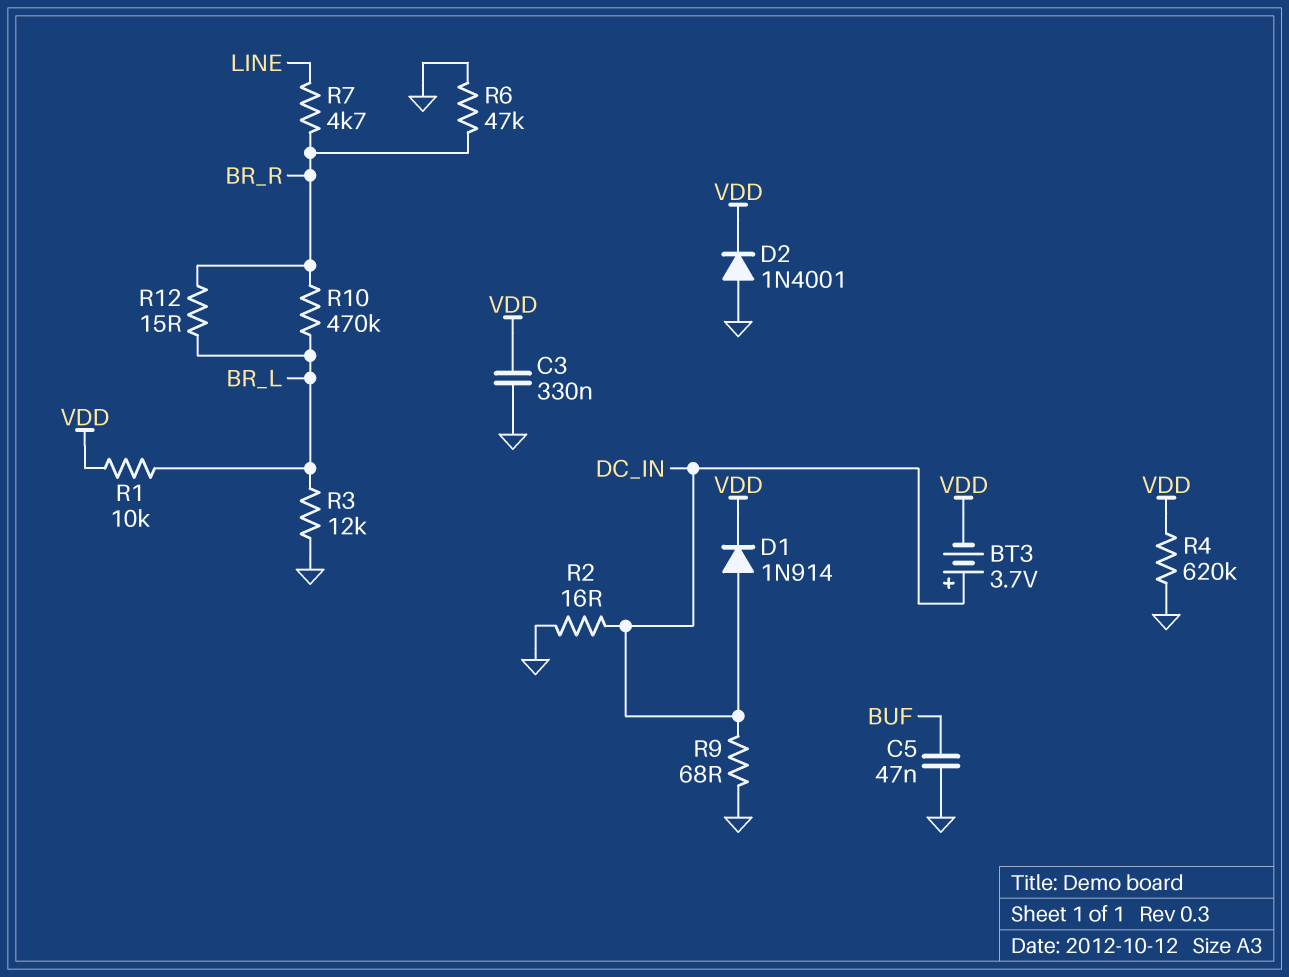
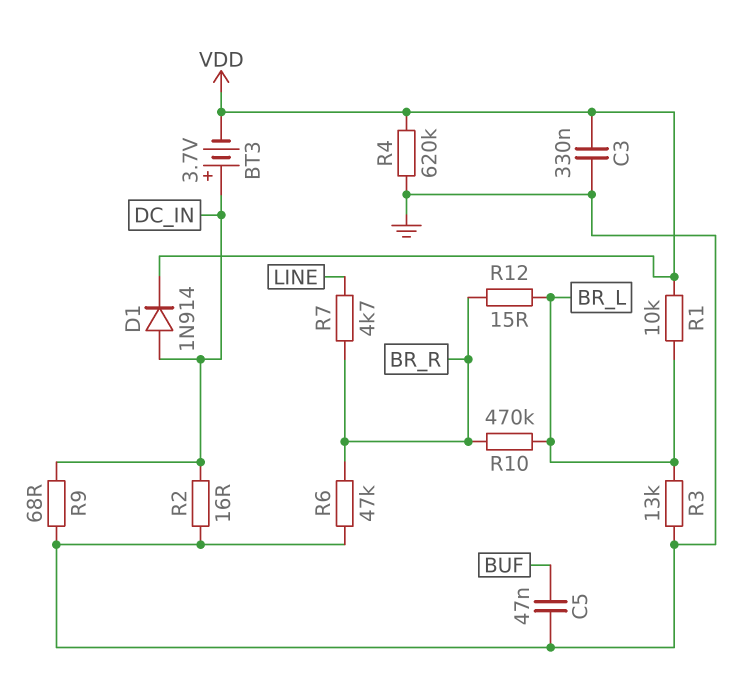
D2: diode 1N4001 (A GND, K VDD) -> none
R3: 12k (BR_L, GND) -> 13k (BR_L, GND)

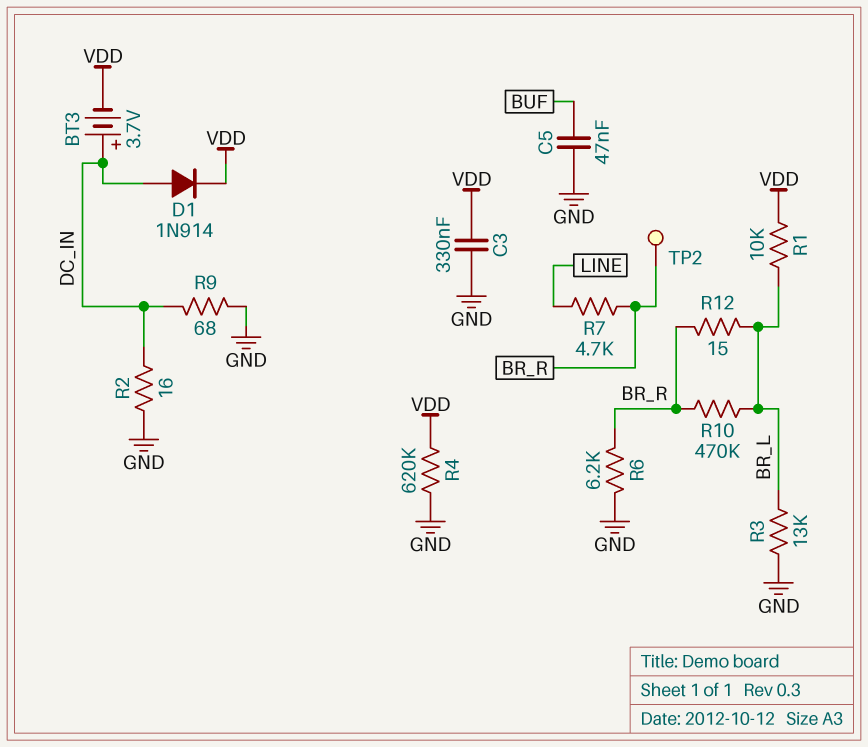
R6: 47k (BR_R, GND) -> 6.2k (BR_R, GND)
TP2: none -> test point (BR_R)

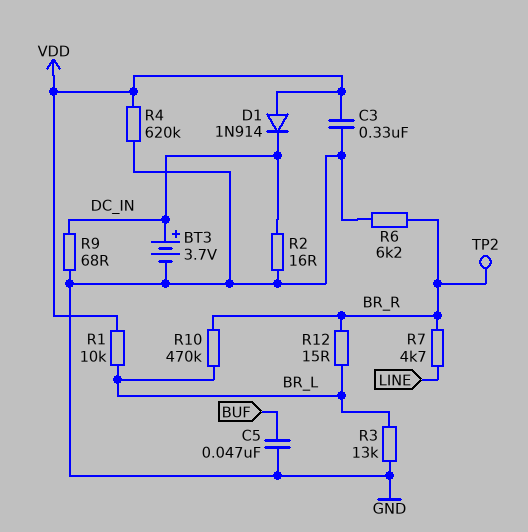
BT3: 3.7V (plus DC_IN, minus VDD) -> 3.7V (plus DC_IN, minus GND)
D1: diode 1N914 (A DC_IN, K VDD) -> diode 1N914 (A VDD, K DC_IN)

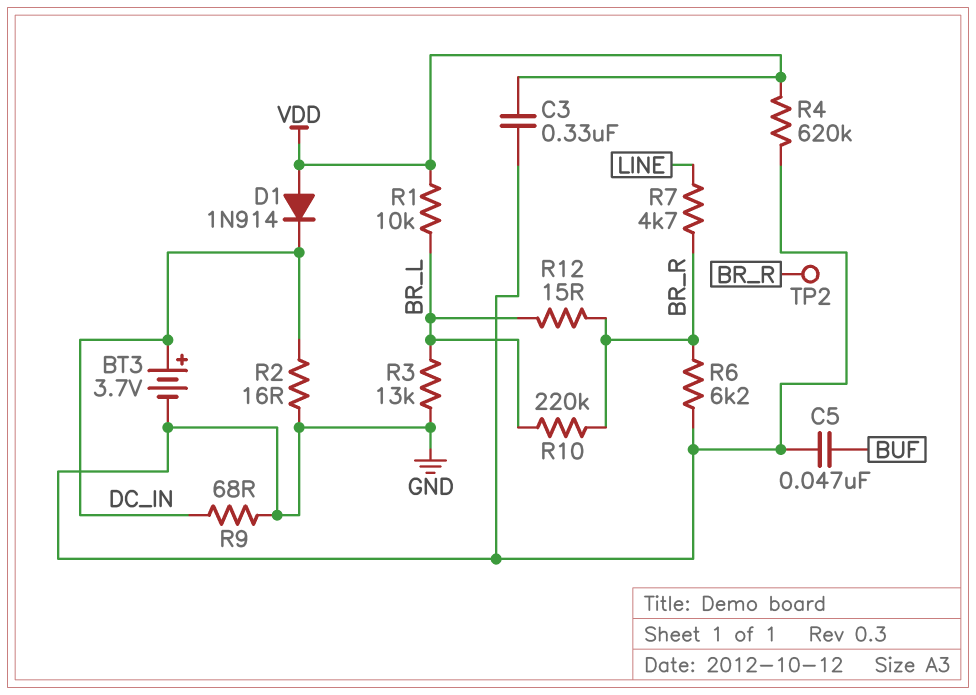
R10: 470k (BR_L, BR_R) -> 220k (BR_L, BR_R)

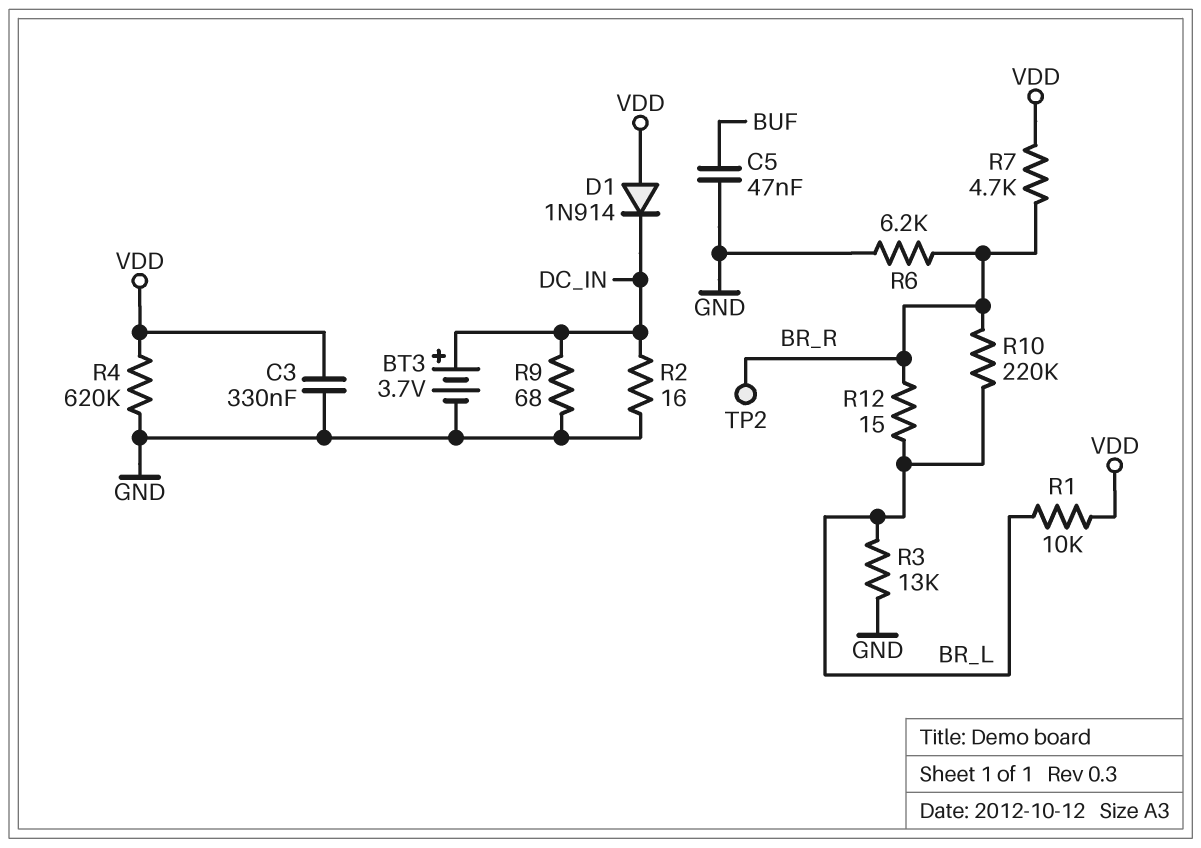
R7: 4.7k (BR_R, LINE) -> 4.7k (BR_R, VDD)

